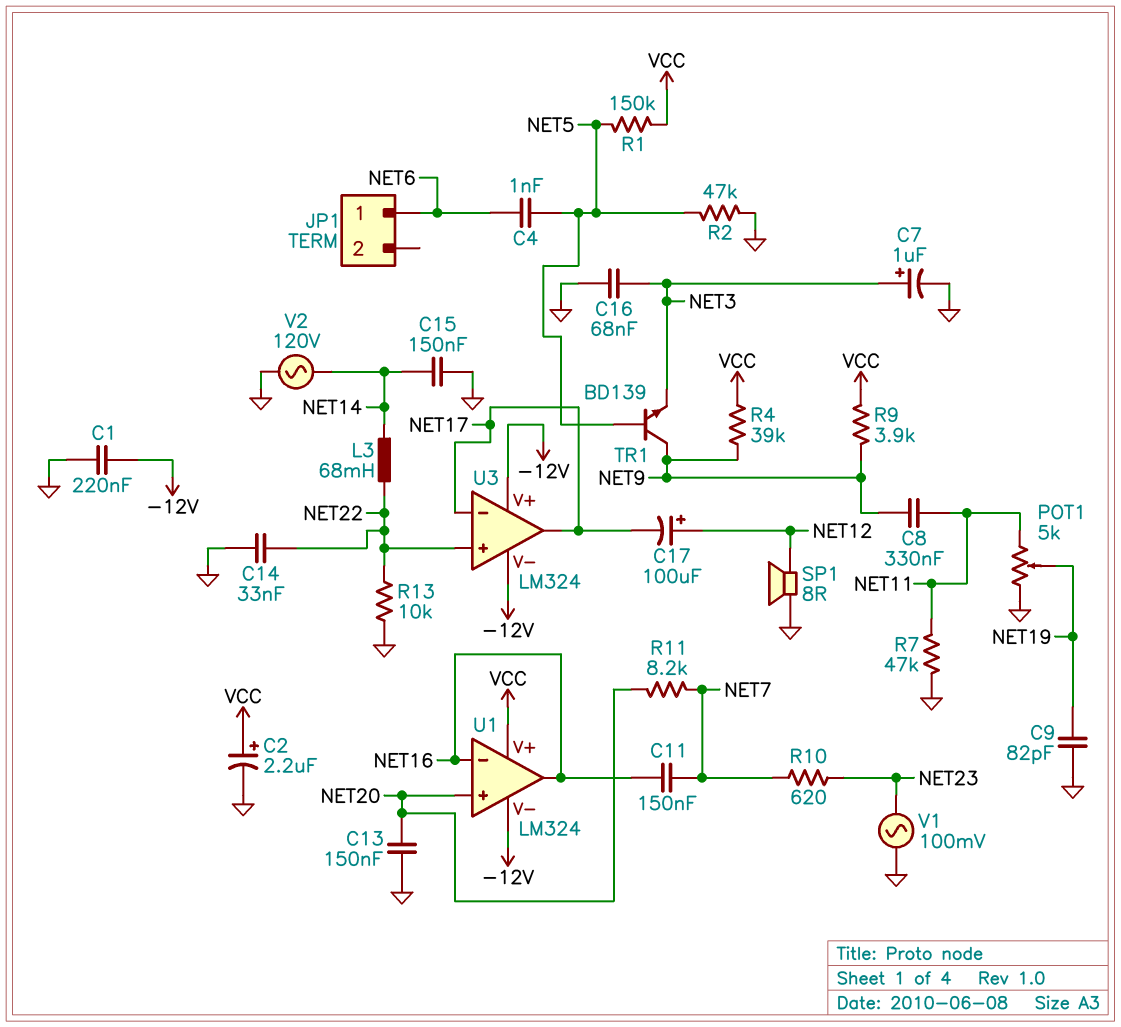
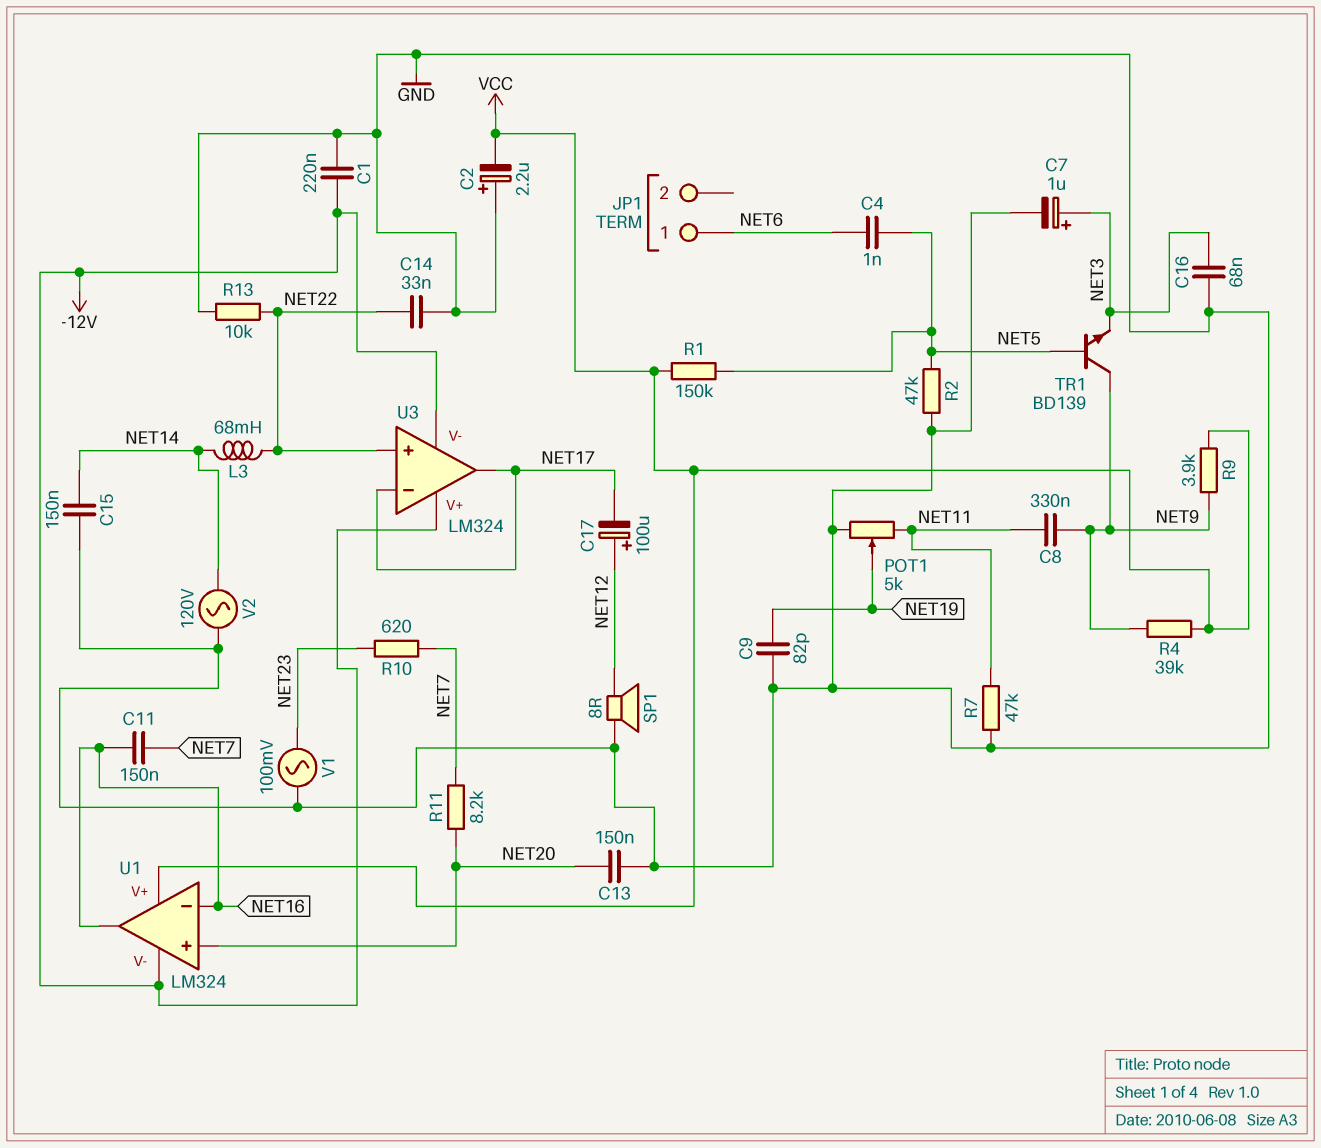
C2: 2.2uF (plus VCC, minus GND) -> 2.2uF (plus GND, minus VCC)

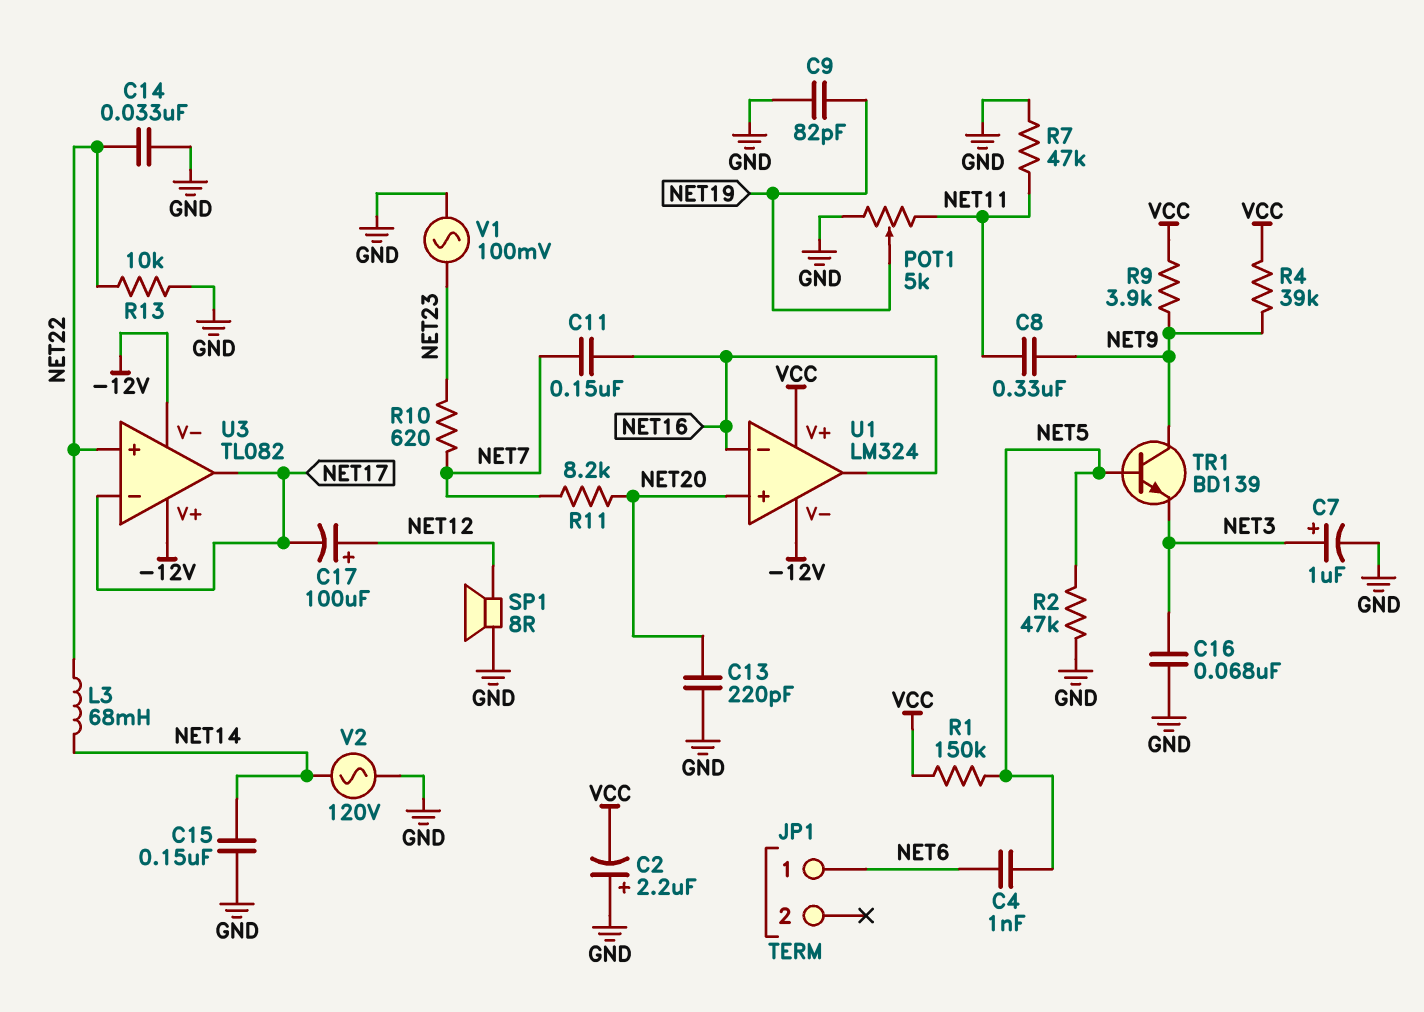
C1: 220nF (-12V, GND) -> none
C13: 150nF (GND, NET20) -> 220pF (GND, NET20)
U3: LM324 -> TL082

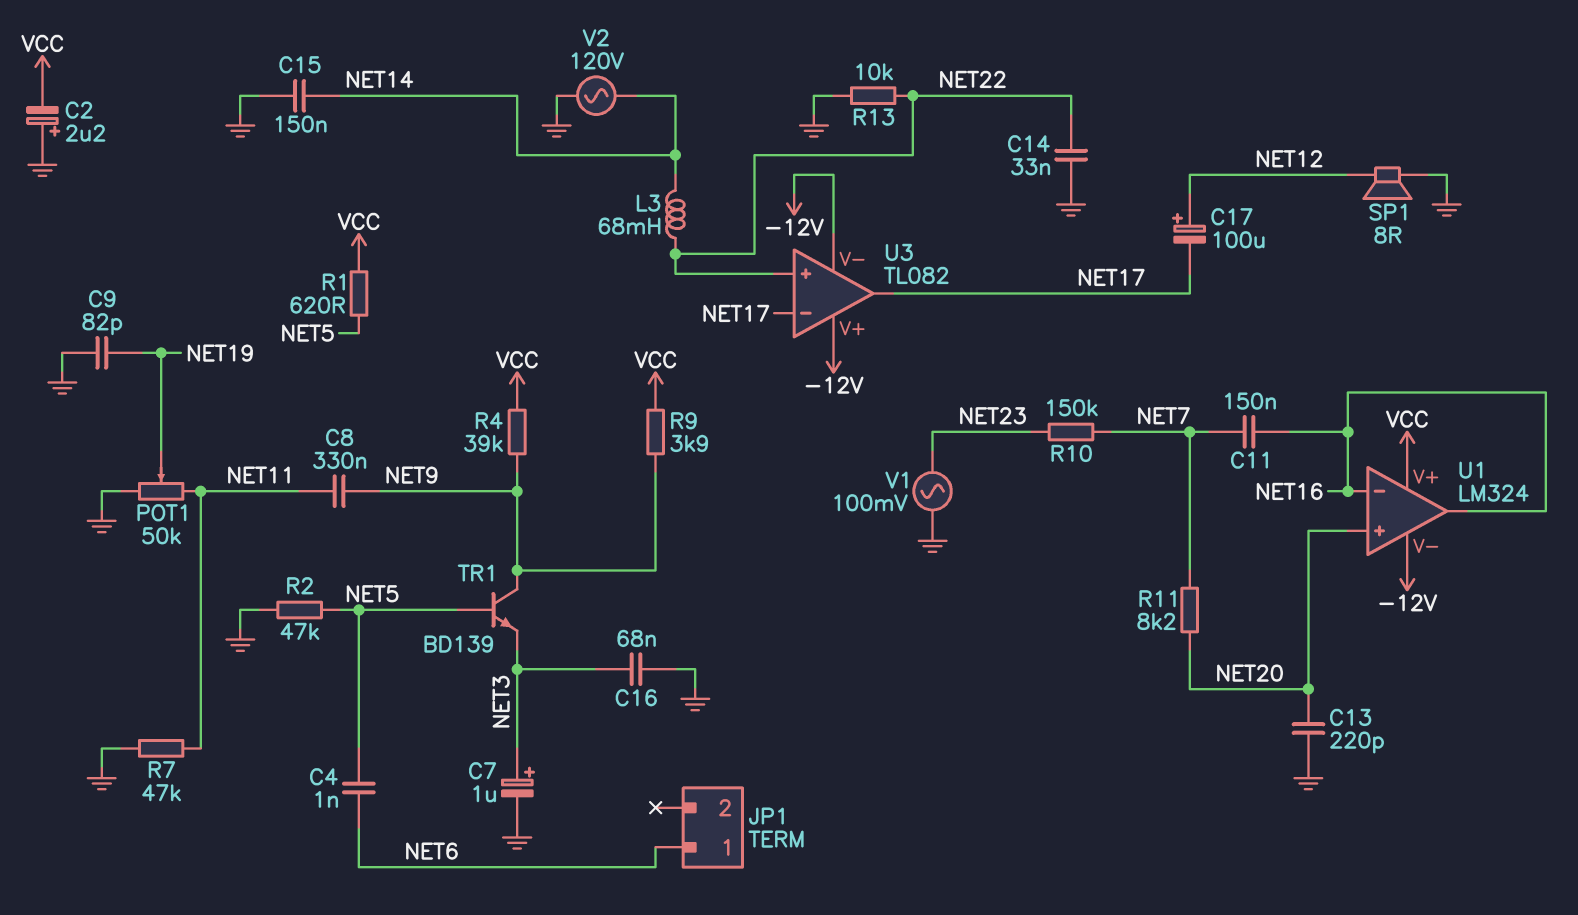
POT1: 5k (GND, NET11, wiper NET19) -> 50k (GND, NET11, wiper NET19)
R1: 150k (NET5, VCC) -> 620 (NET5, VCC)
R10: 620 (NET7, NET23) -> 150k (NET7, NET23)

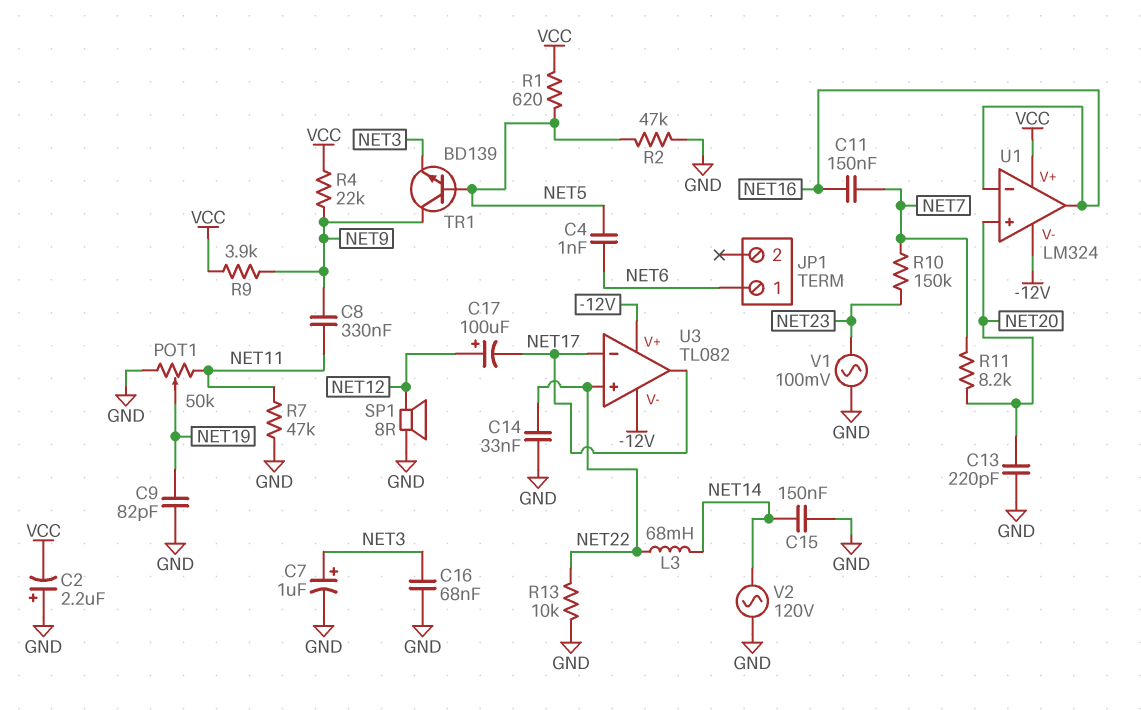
R4: 39k (NET9, VCC) -> 22k (NET9, VCC)

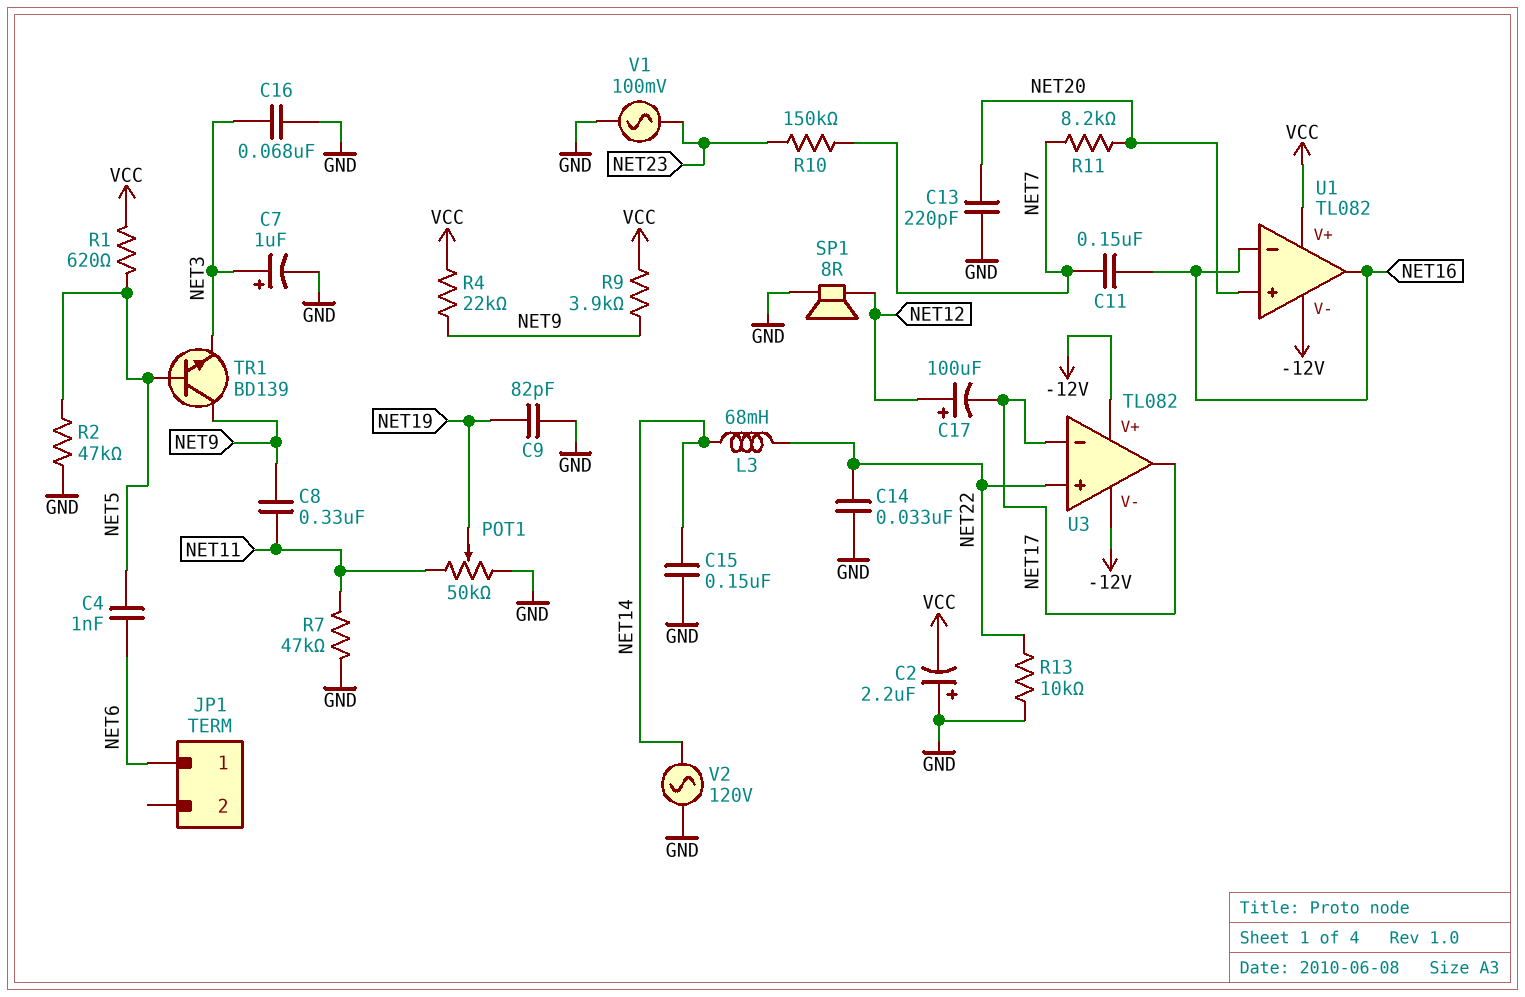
U1: LM324 -> TL082

